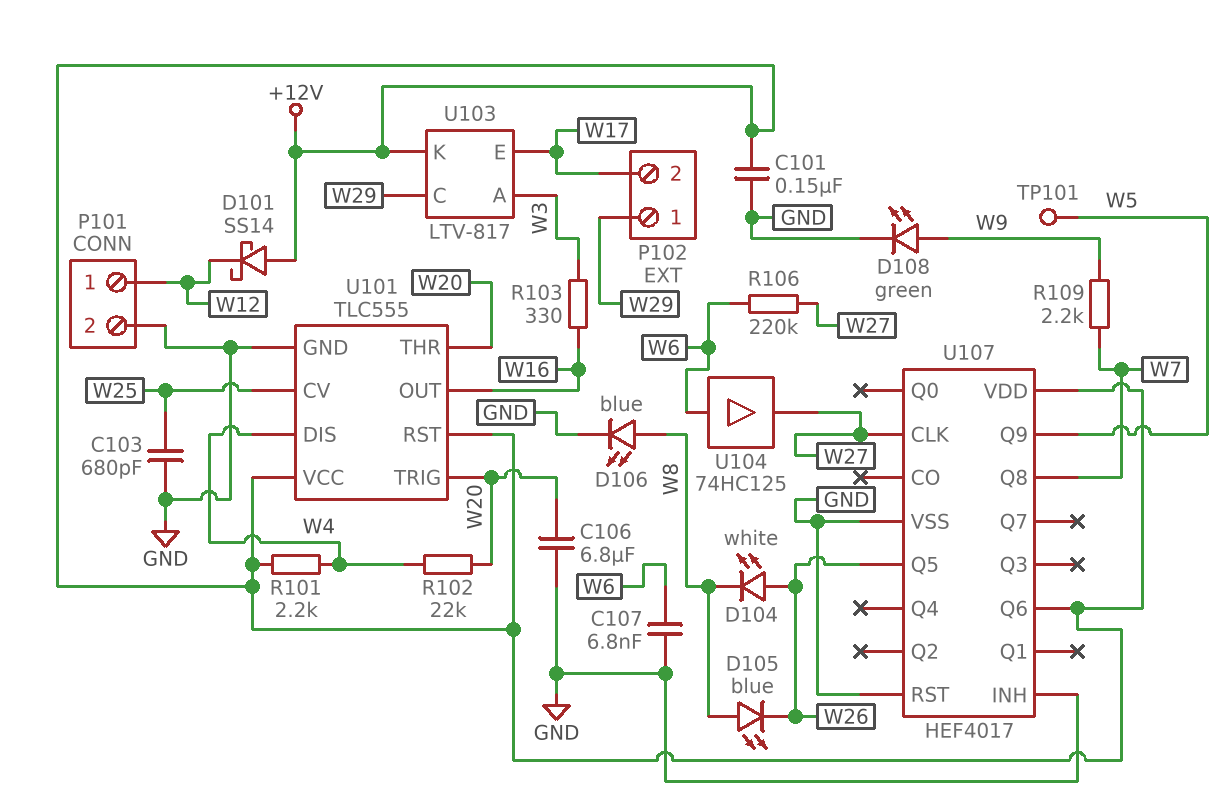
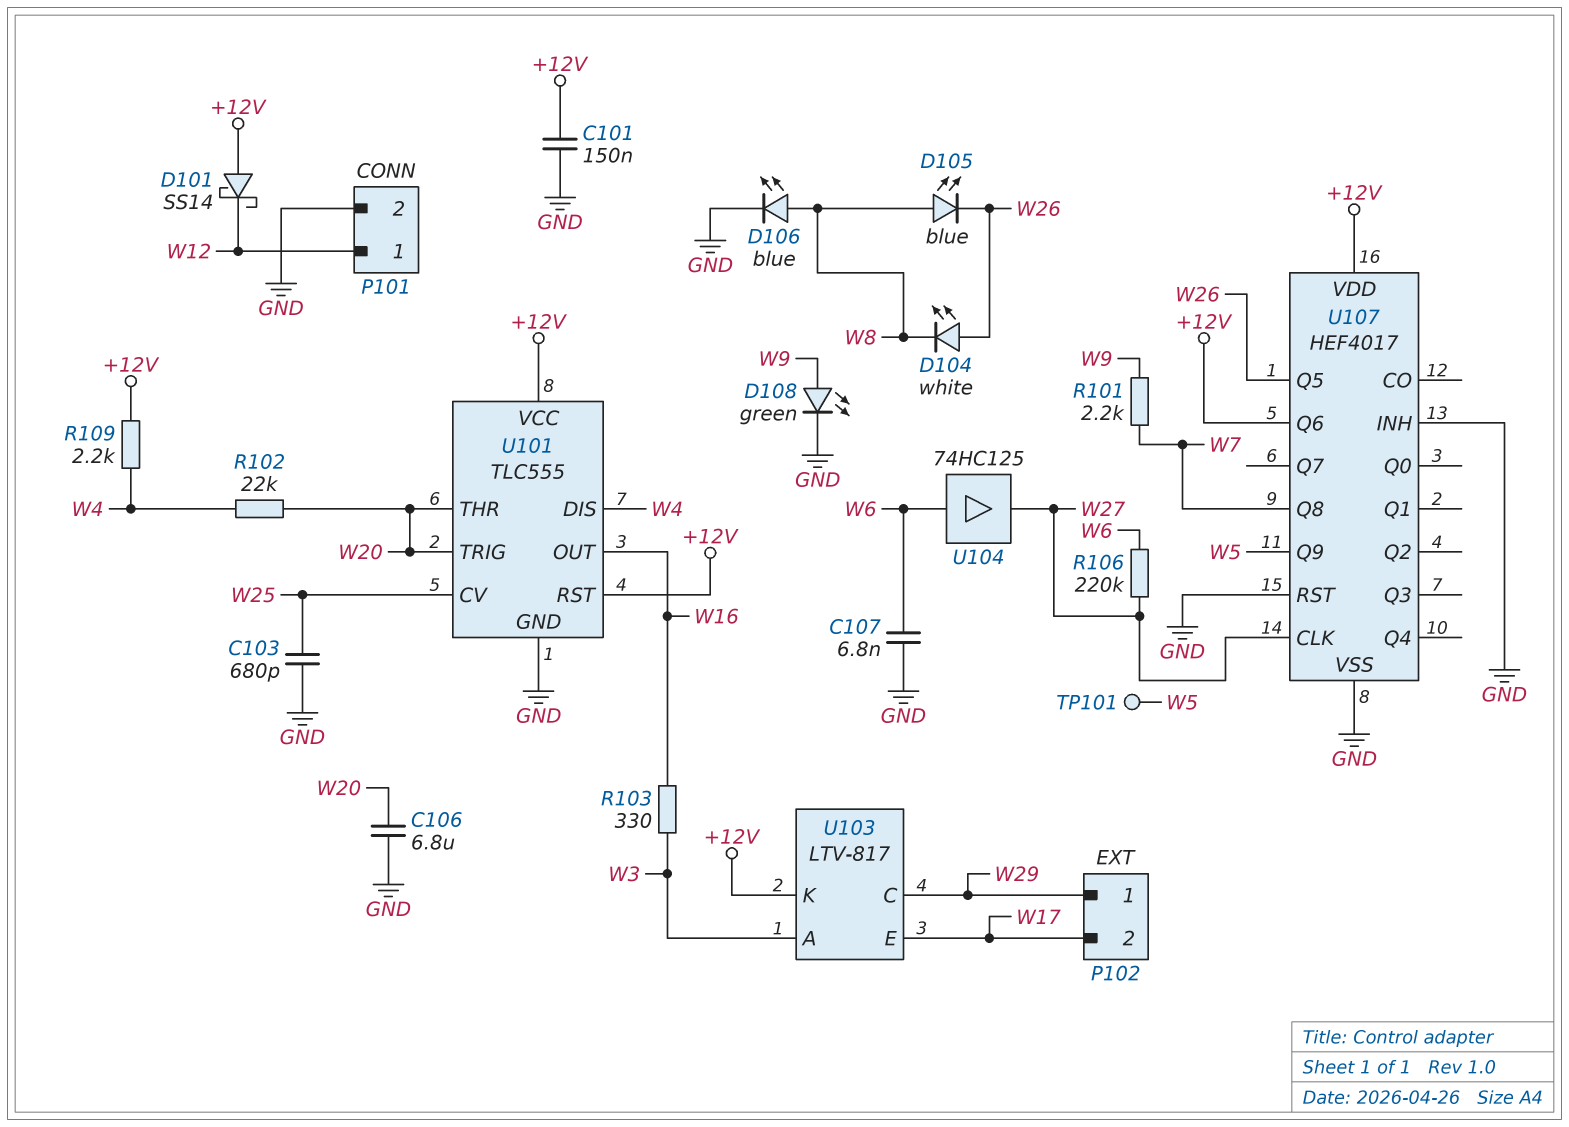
R101: 2.2k (+12V, W4) -> 2.2k (W7, W9)
R109: 2.2k (W7, W9) -> 2.2k (+12V, W4)

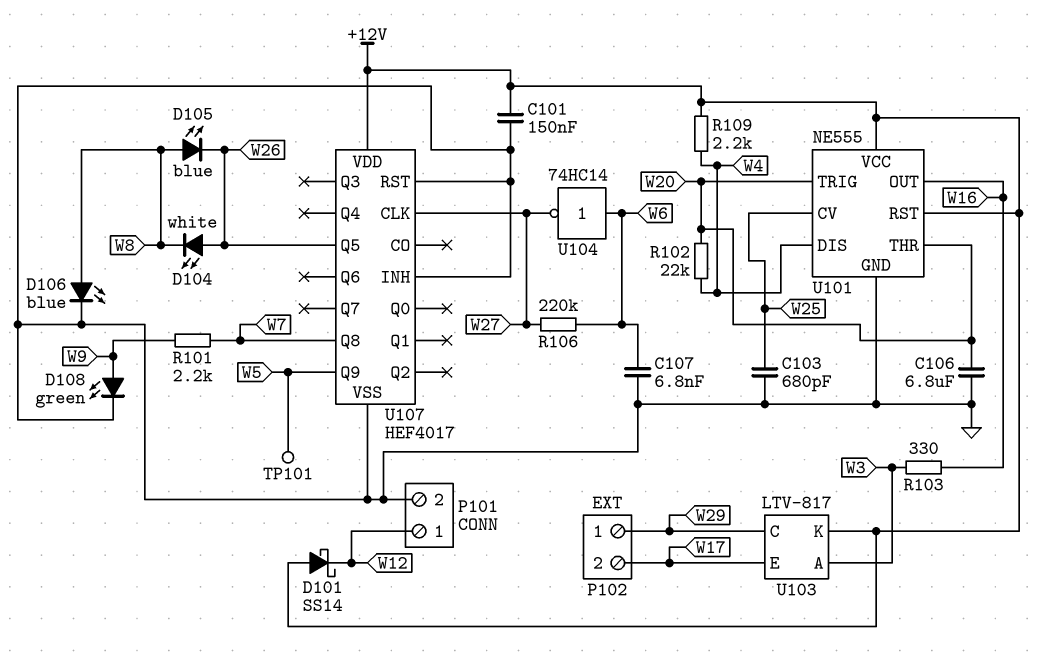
U101: TLC555 -> NE555
U104: buffer 74HC125 (in W6, out W27) -> NOT 74HC14 (in W6, out W27)
U107 pin Q6: +12V -> none

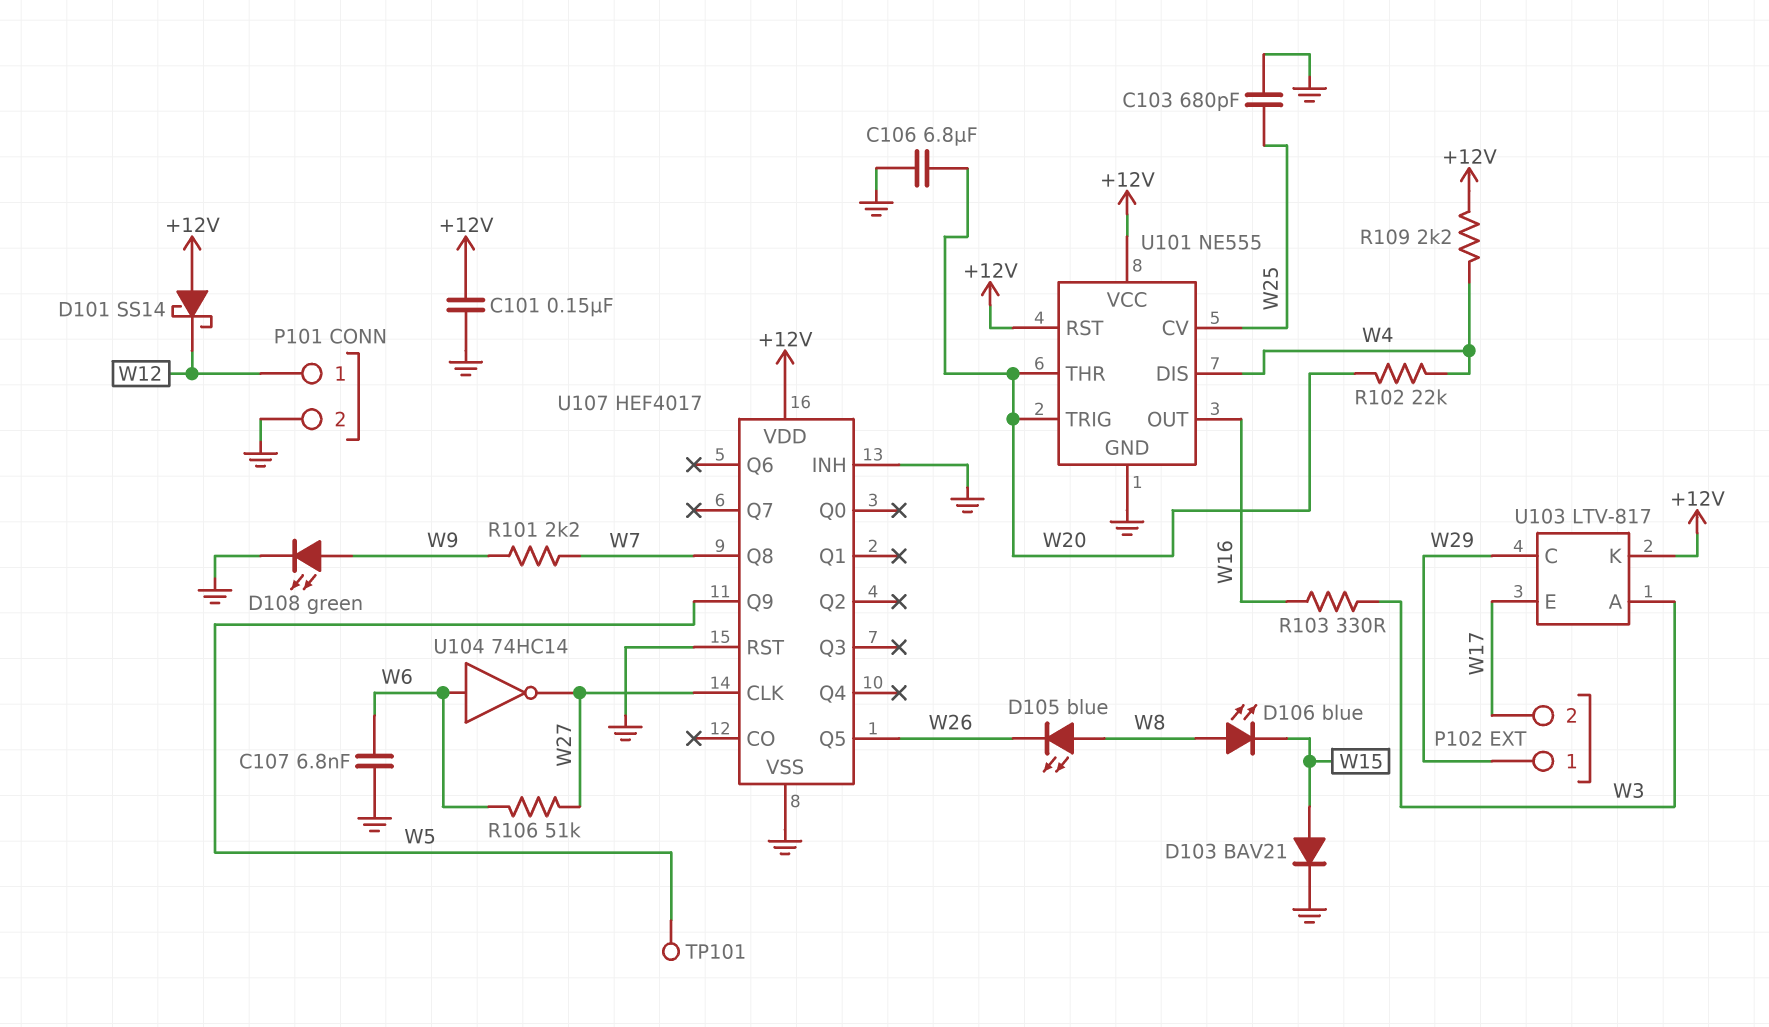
D103: none -> diode BAV21 (A W15, K GND)
D104: LED white (A W26, K W8) -> none
D106: LED blue (A W8, K GND) -> LED blue (A W8, K W15)
R106: 220k (W6, W27) -> 51k (W6, W27)

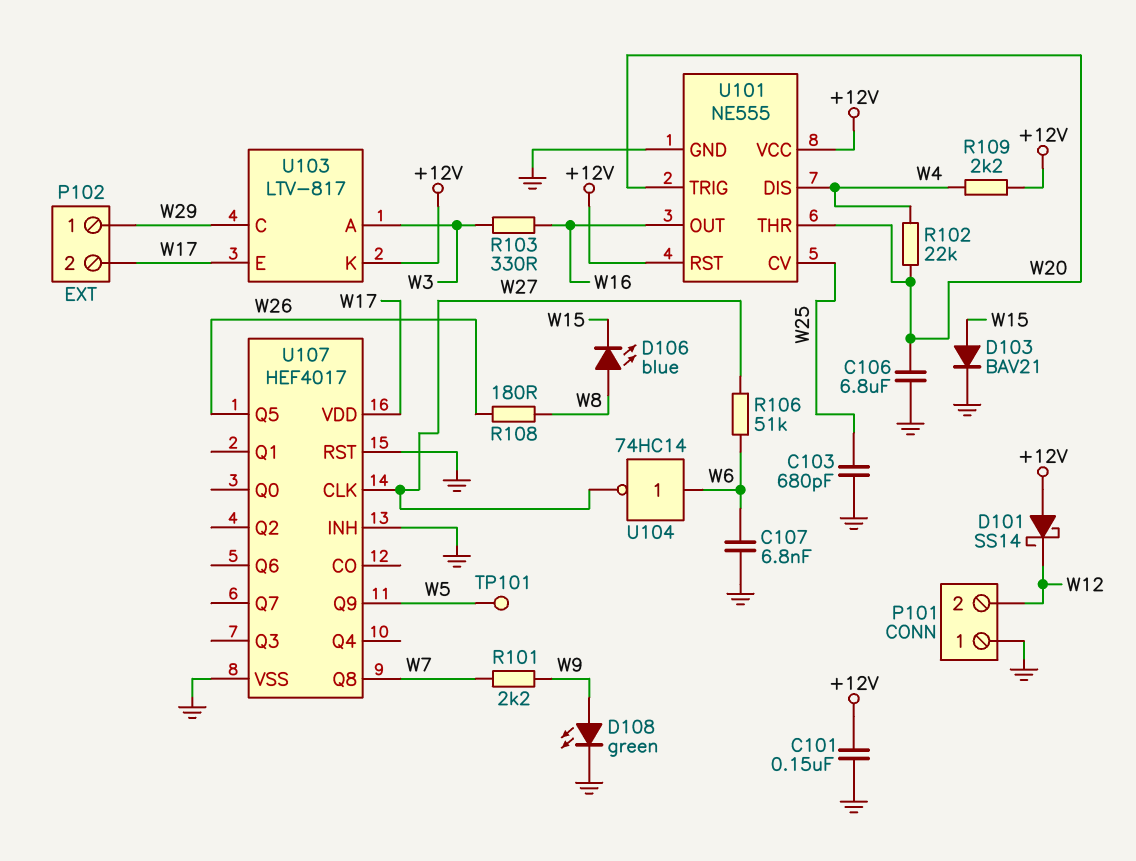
D105: LED blue (A W8, K W26) -> none
P101 pin 1: W12 -> GND
P101 pin 2: GND -> W12
R108: none -> 180 (W8, W26)
U107 pin VDD: +12V -> W17

